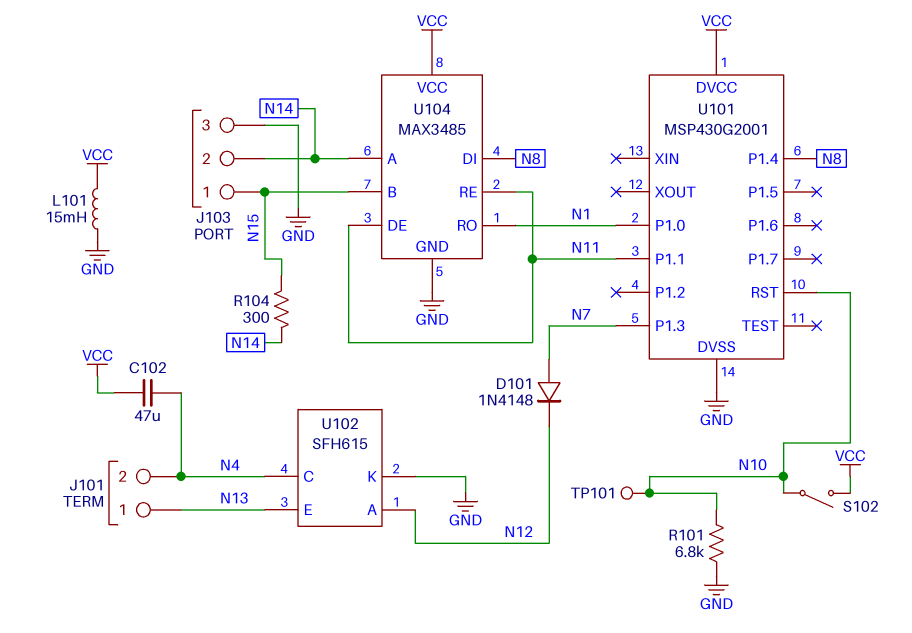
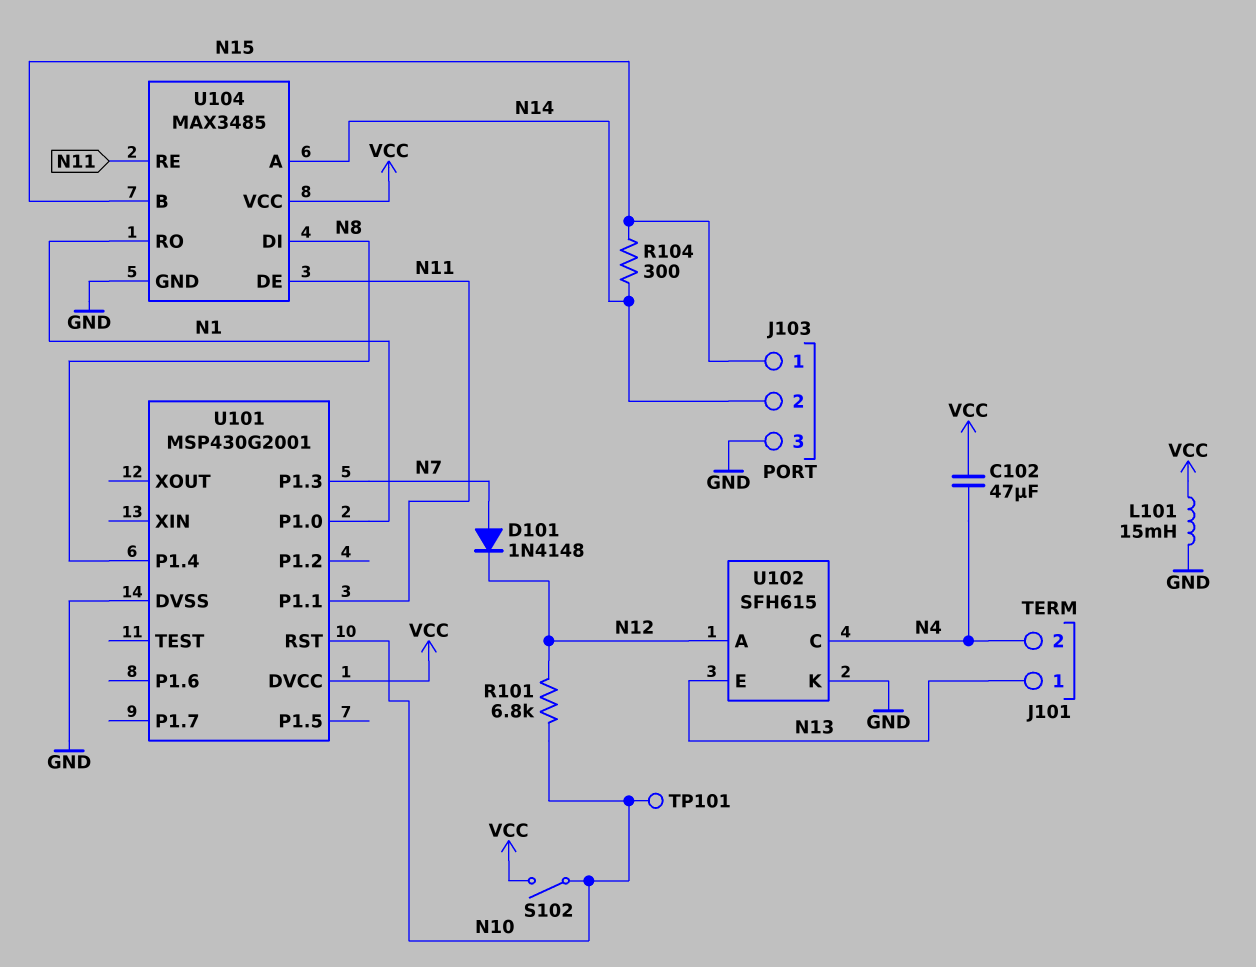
R101: 6.8k (GND, N10) -> 6.8k (N10, N12)

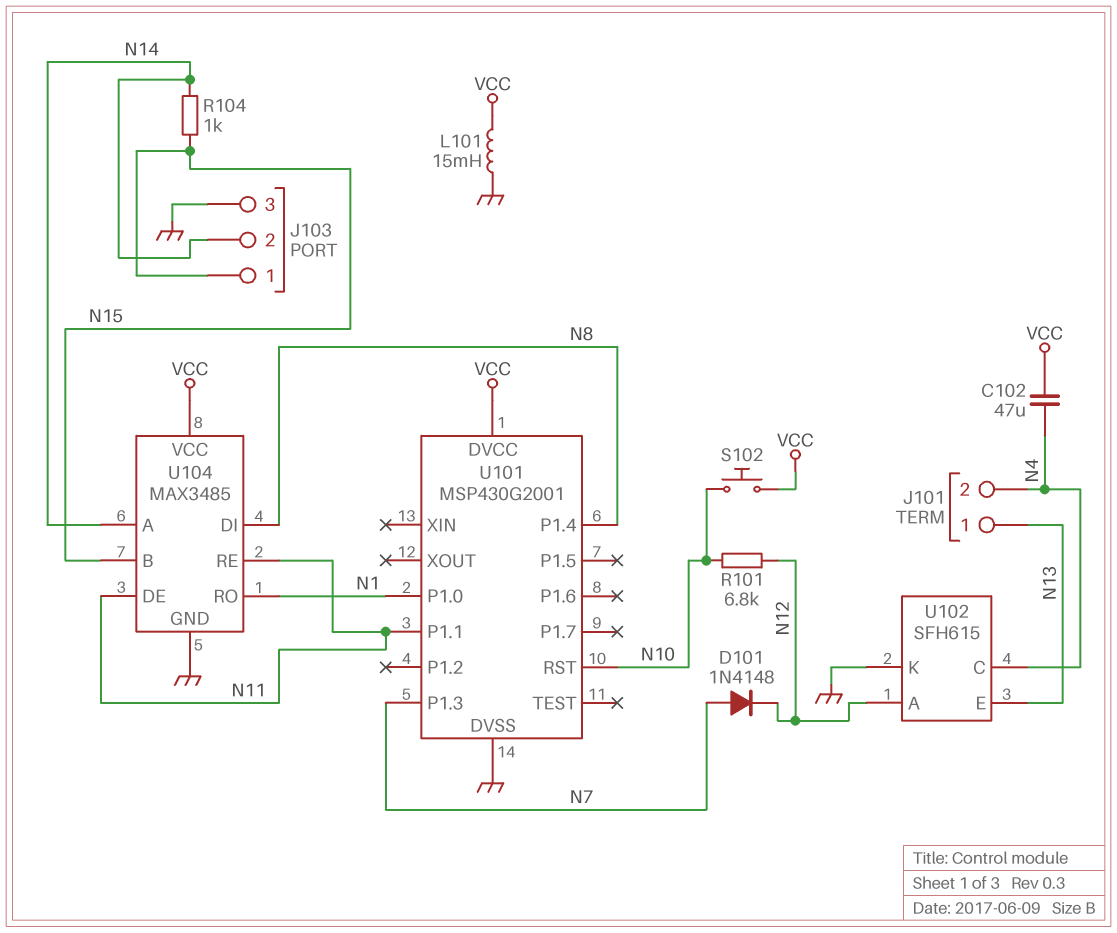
R104: 300 (N14, N15) -> 1k (N14, N15)
S102: switch (N10, VCC) -> button (N10, VCC)
TP101: test point (N10) -> none

